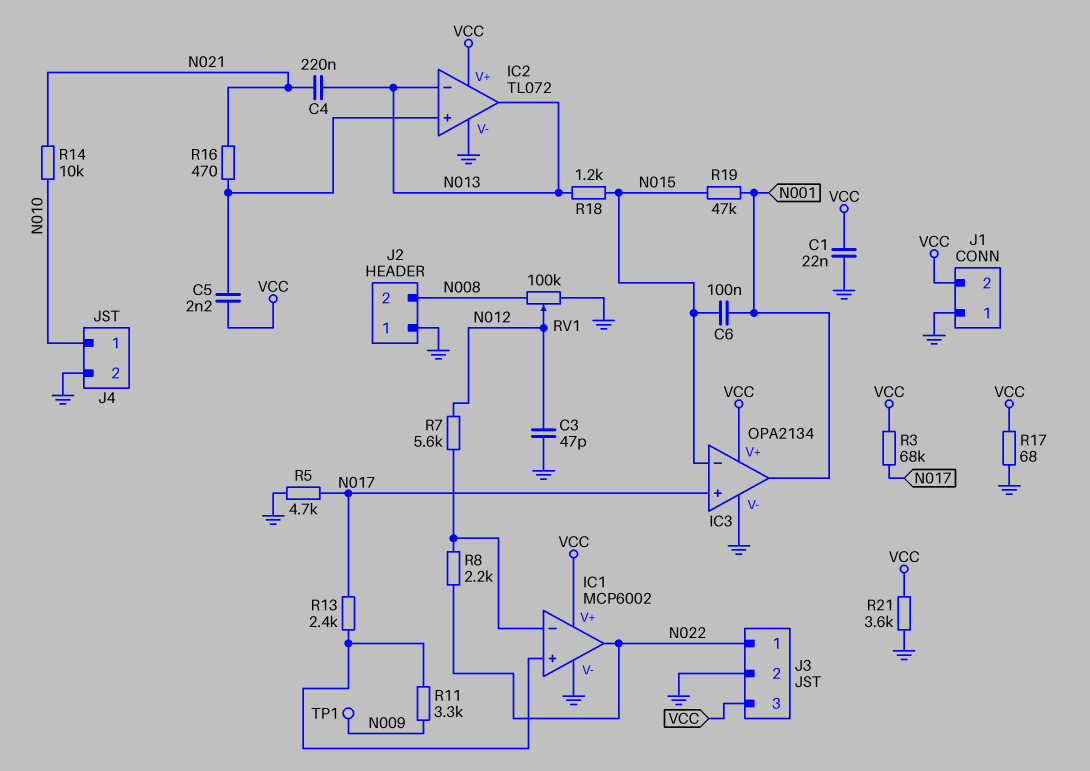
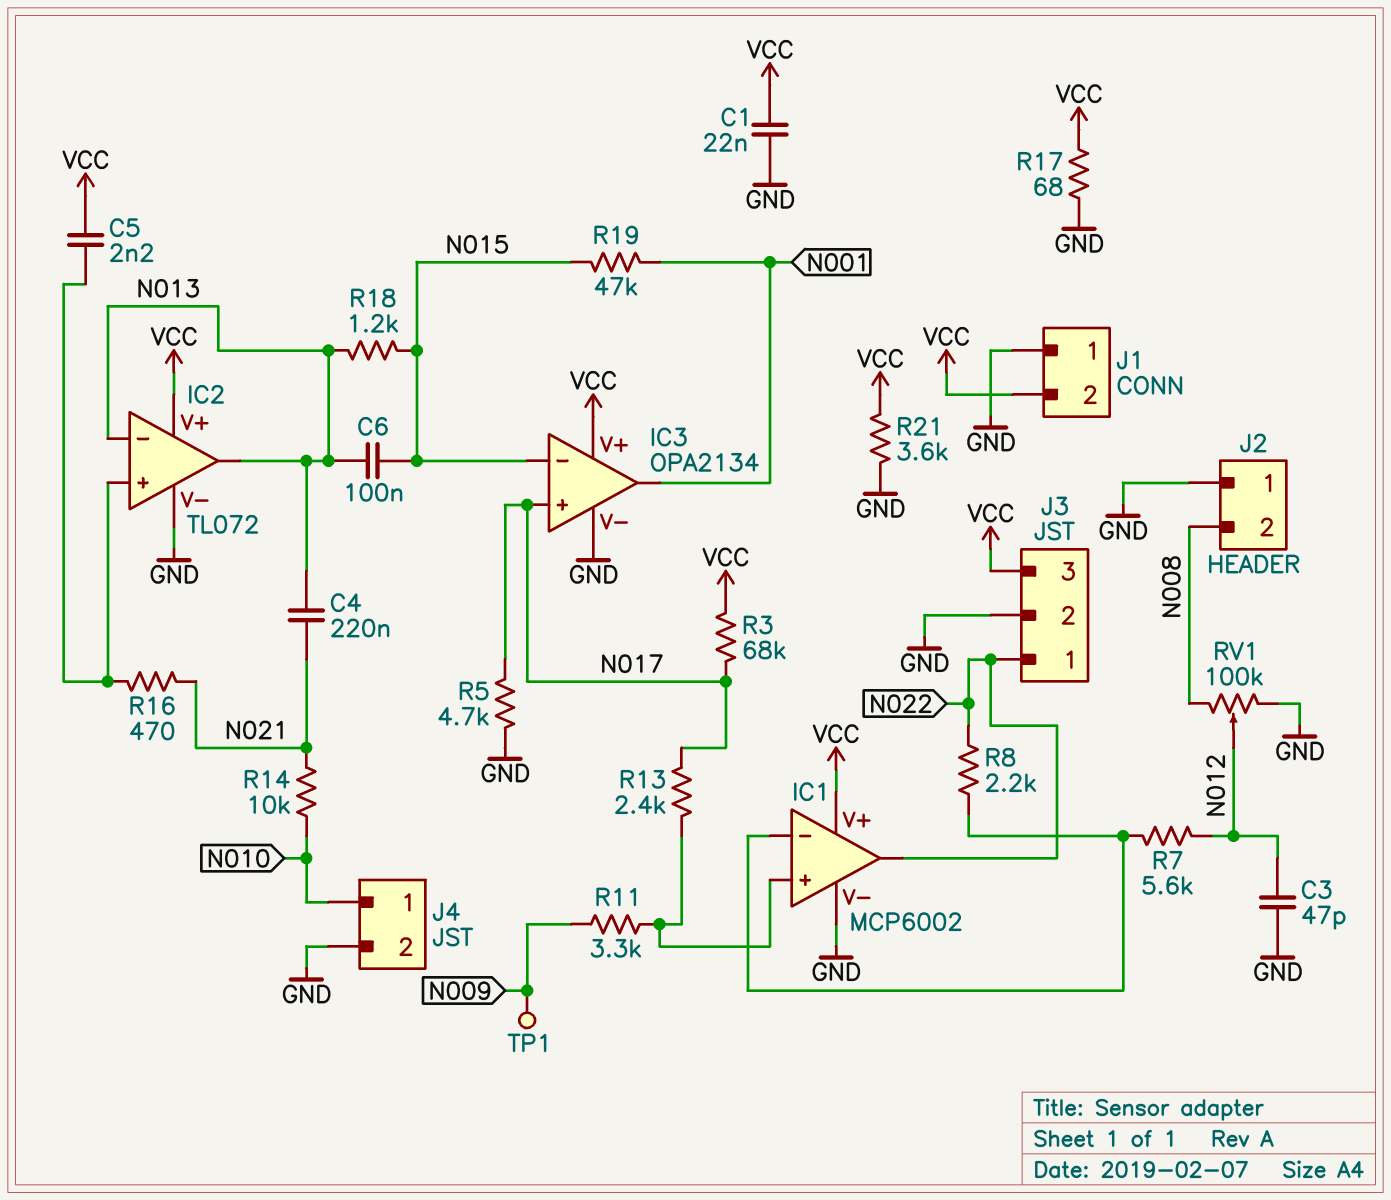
C6: 100nF (N001, N015) -> 100nF (N013, N015)

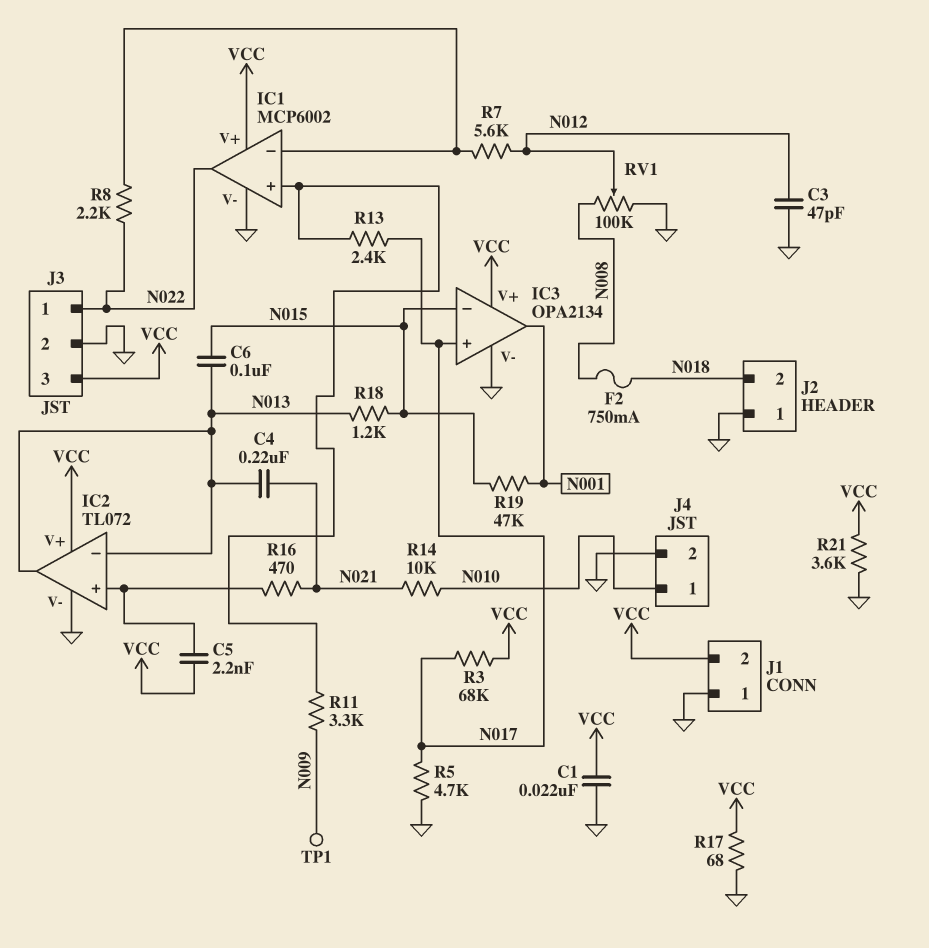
F2: none -> 750mA (N008, N018)
J2 pin 2: N008 -> N018

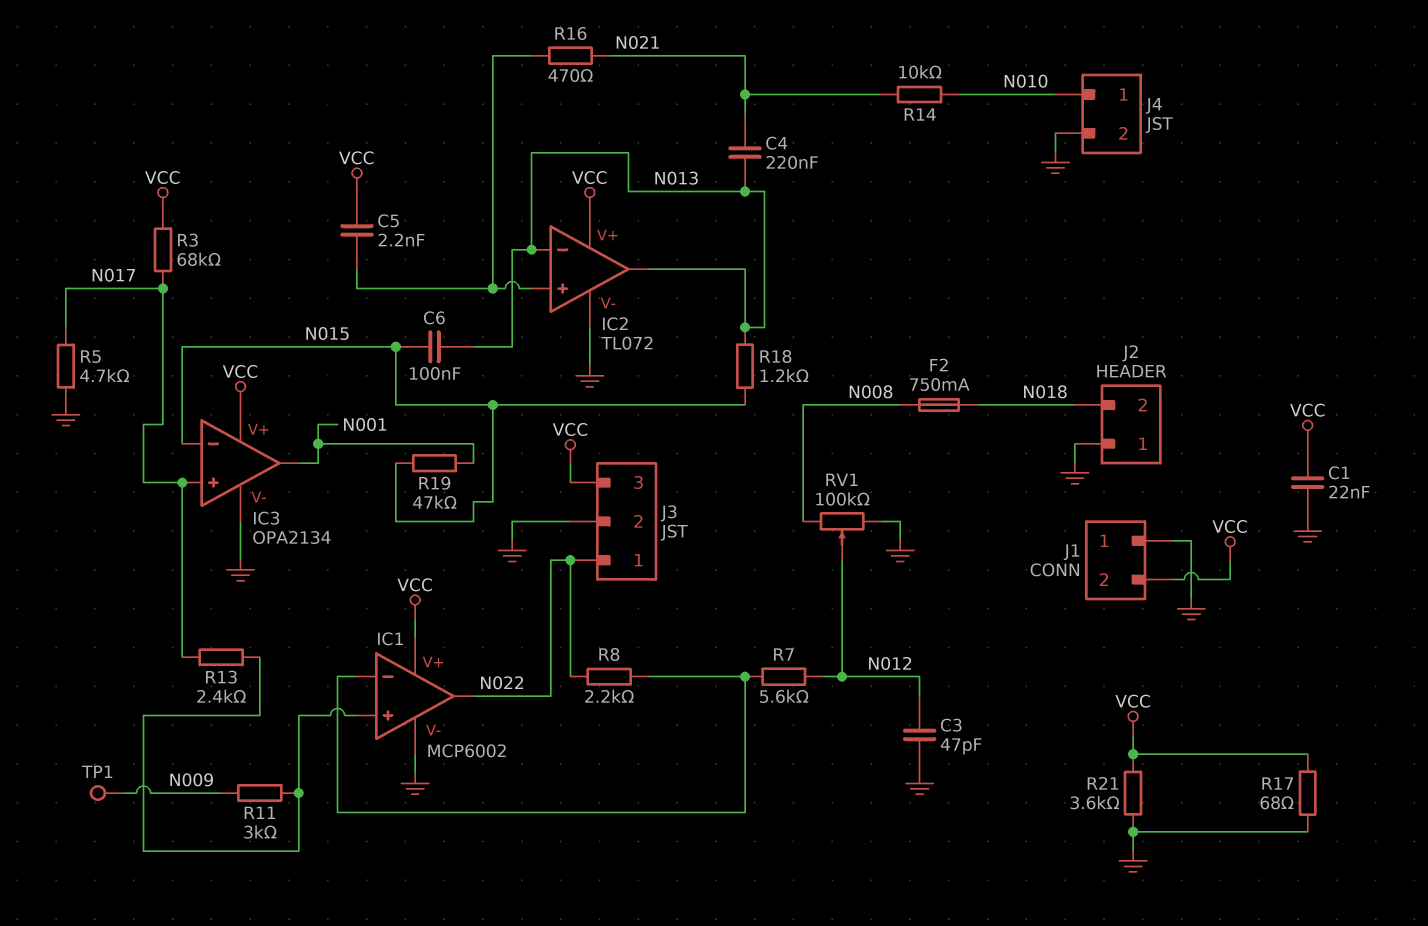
R11: 3.3k (IC1/in+, N009) -> 3k (IC1/in+, N009)

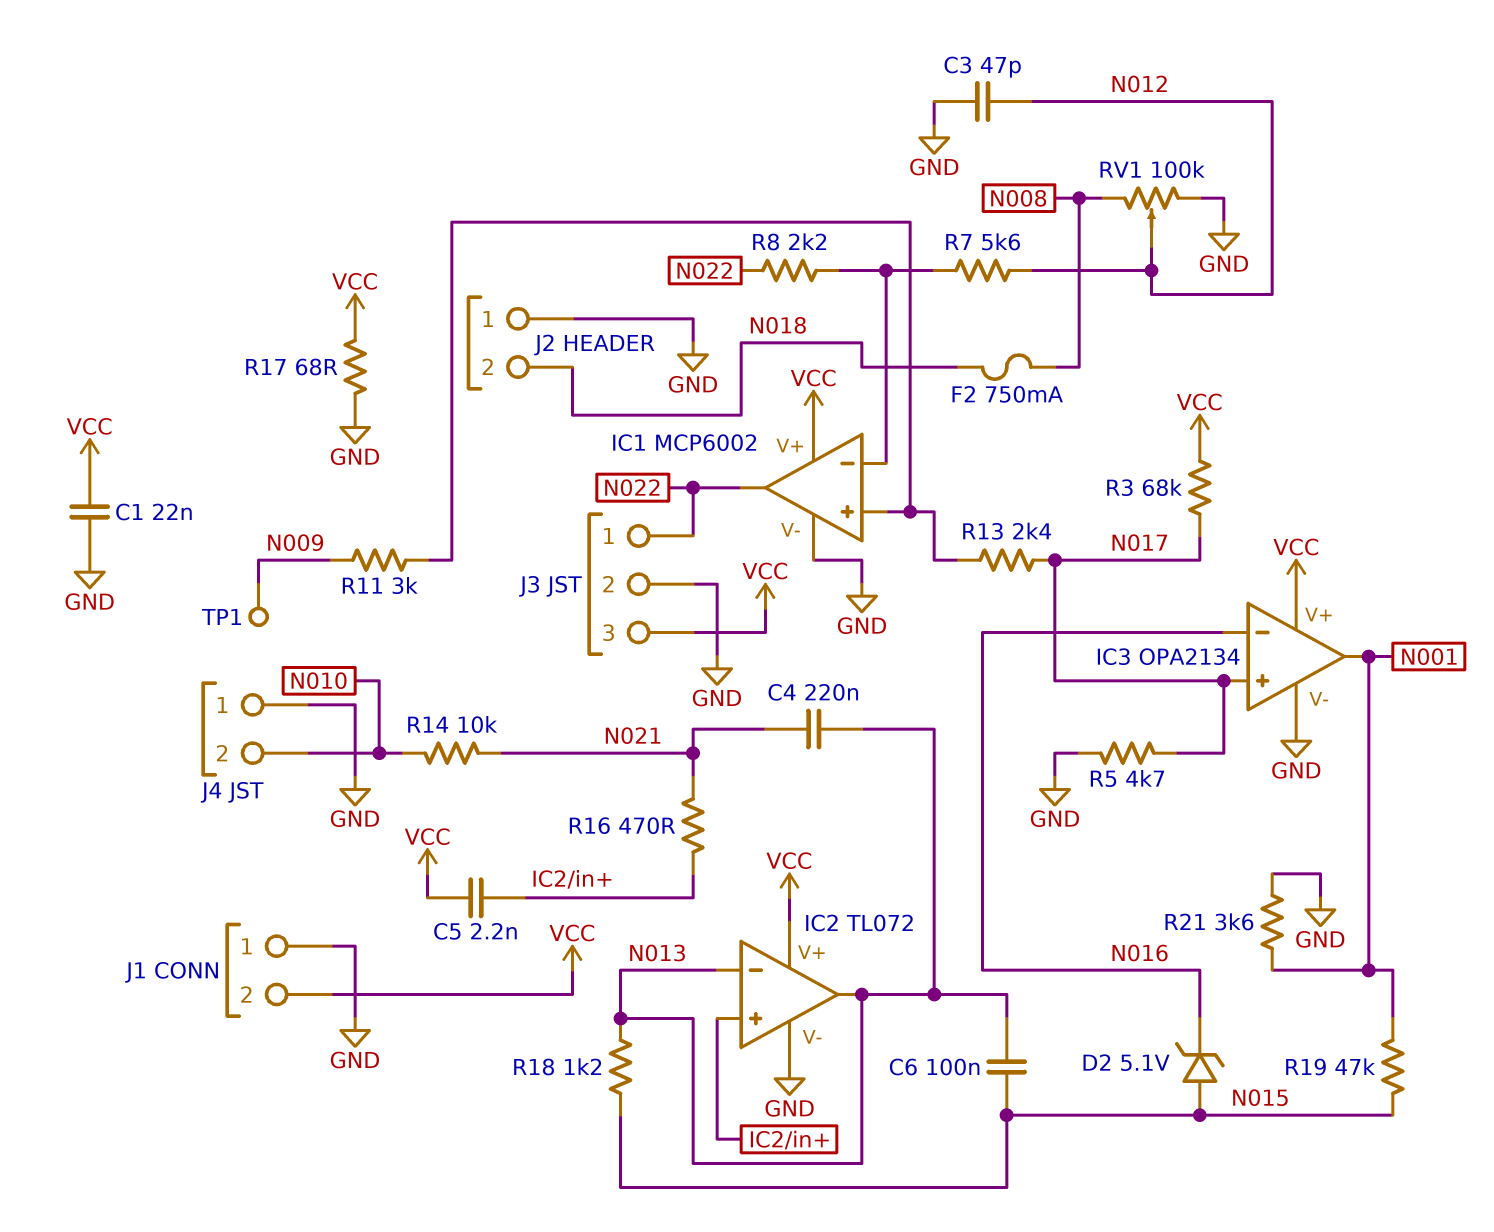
D2: none -> zener 5.1V (A N015, K N016)
IC3 pin in-: N015 -> N016
J4 pin 1: N010 -> GND
J4 pin 2: GND -> N010
R21: 3.6k (GND, VCC) -> 3.6k (GND, N001)

